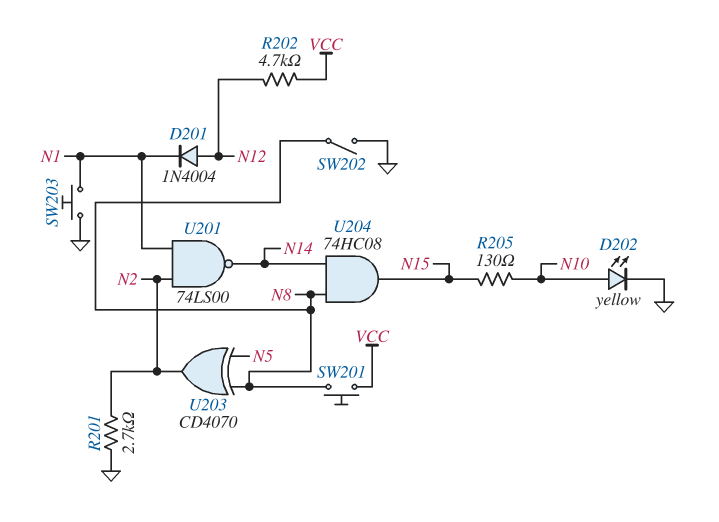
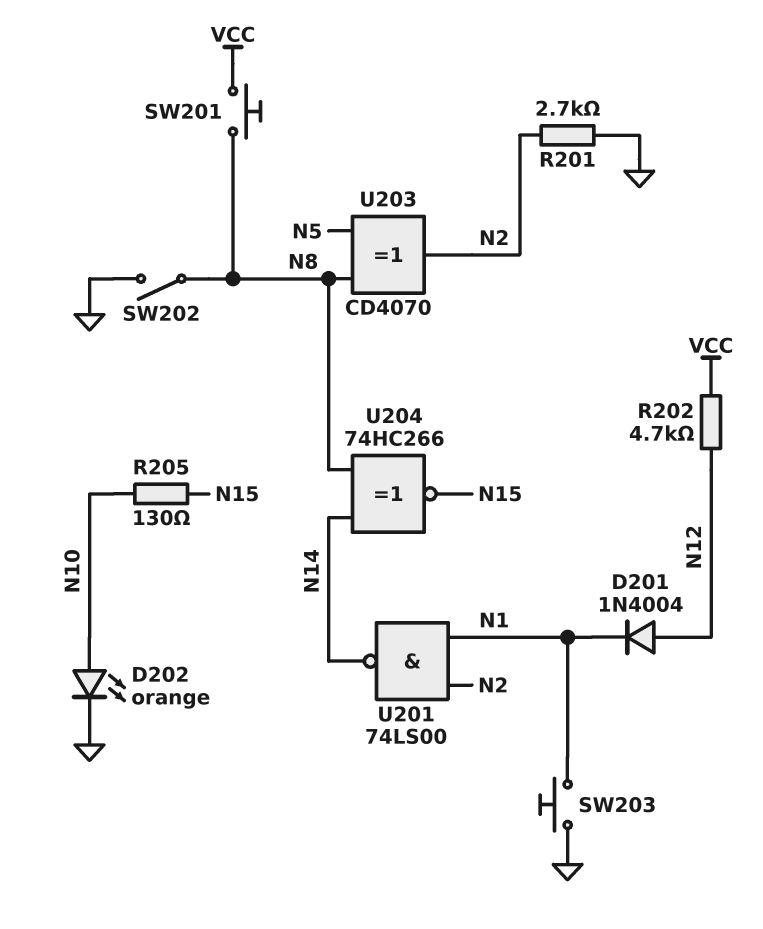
D202: LED yellow (A N10, K GND) -> LED orange (A N10, K GND)
U204: AND 74HC08 (in N8, in N14, out N15) -> XNOR 74HC266 (in N8, in N14, out N15)

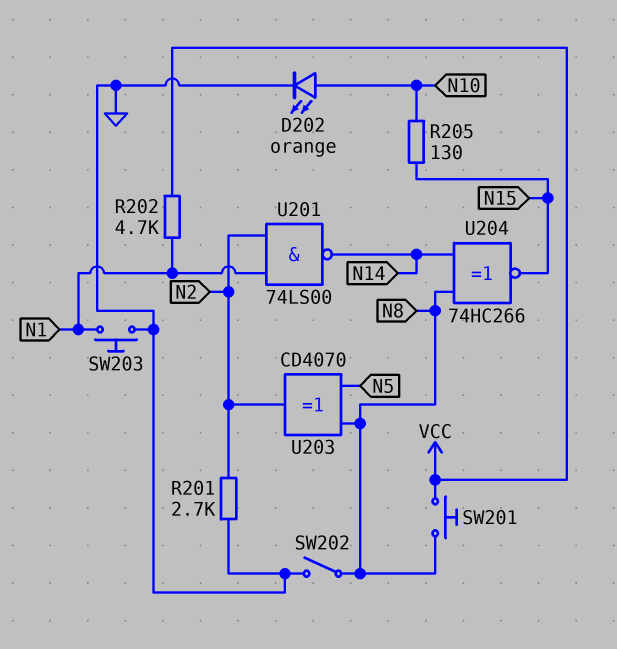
D201: diode 1N4004 (A N12, K N1) -> none
R202: 4.7k (N12, VCC) -> 4.7k (N1, VCC)

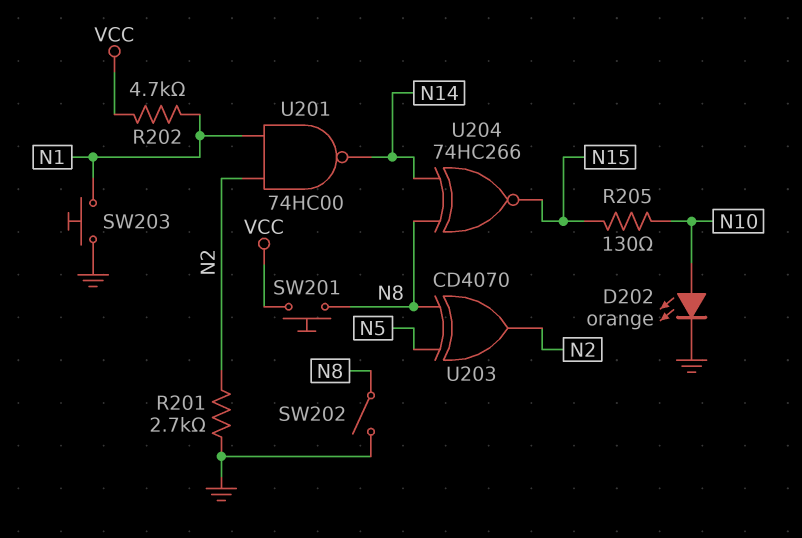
U201: NAND 74LS00 (in N1, in N2, out N14) -> NAND 74HC00 (in N1, in N2, out N14)

